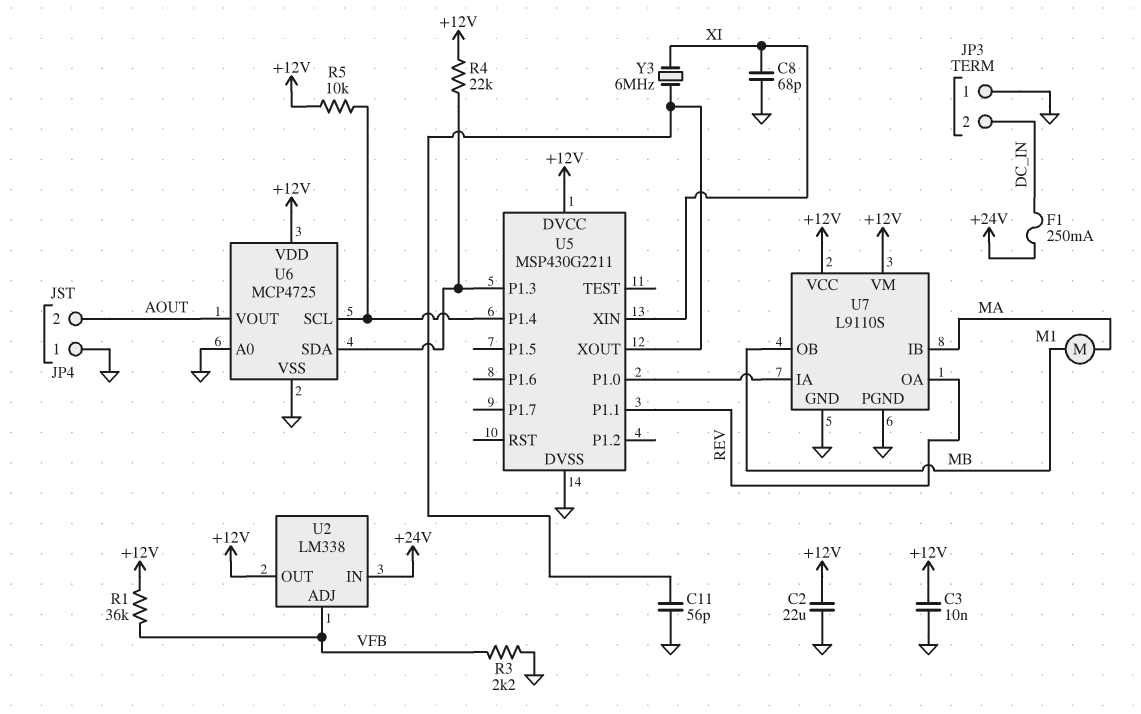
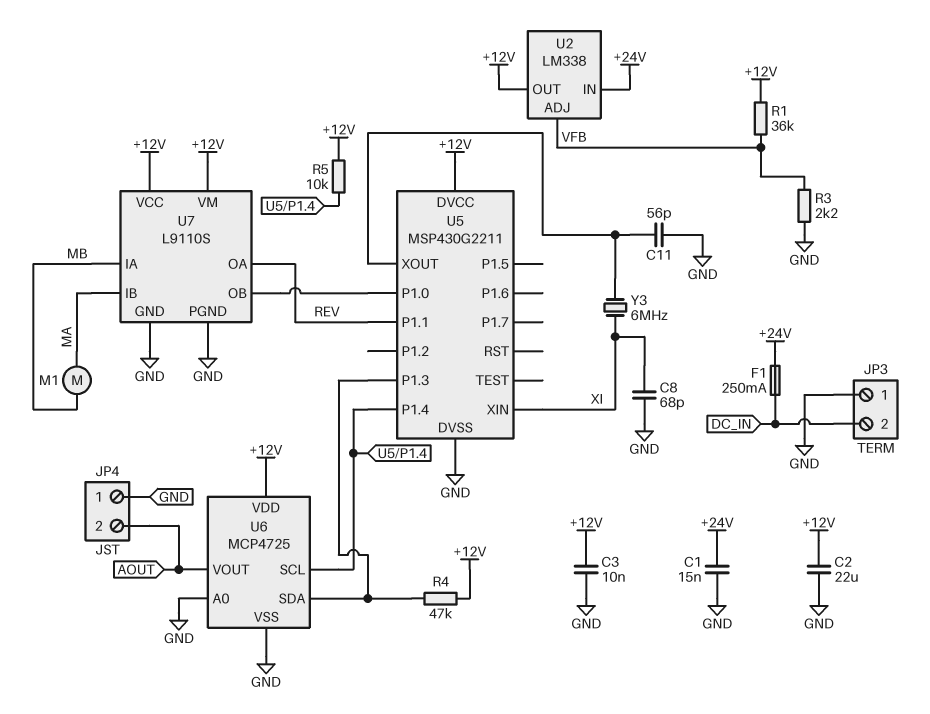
C1: none -> 15nF (+24V, GND)
R4: 22k (+12V, U5/P1.3) -> 47k (+12V, U5/P1.3)
U7 pin IA: U5/P1.0 -> MB
U7 pin OB: MB -> U5/P1.0

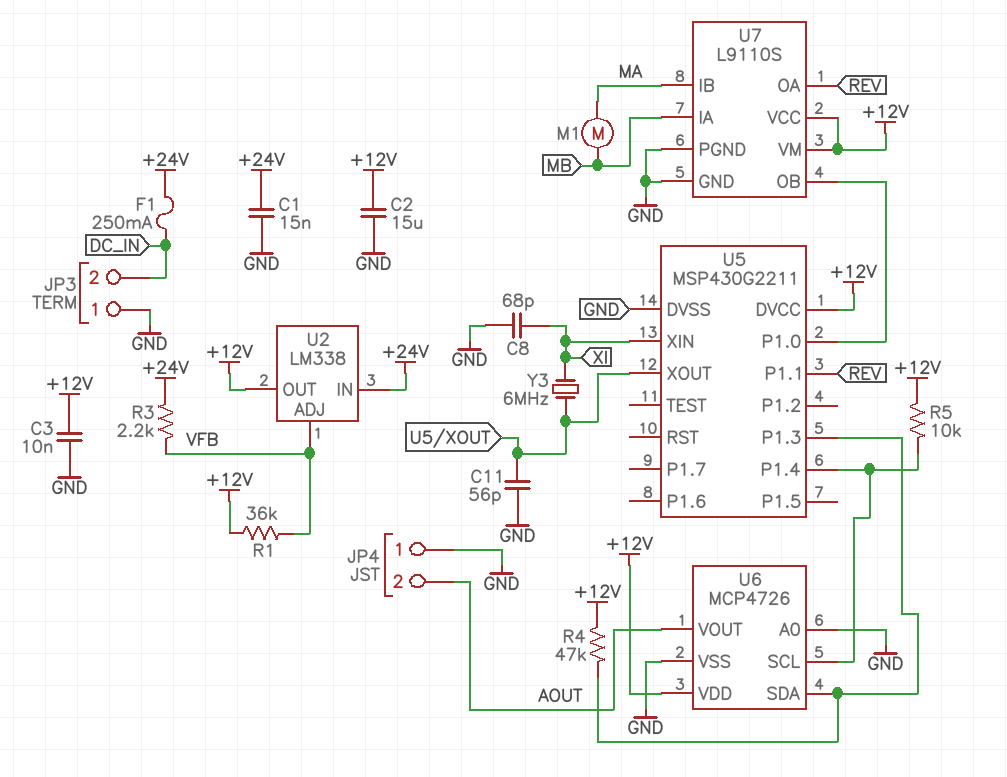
C2: 22uF (+12V, GND) -> 15uF (+12V, GND)
R3: 2.2k (GND, VFB) -> 2.2k (+24V, VFB)
U6: MCP4725 -> MCP4726

